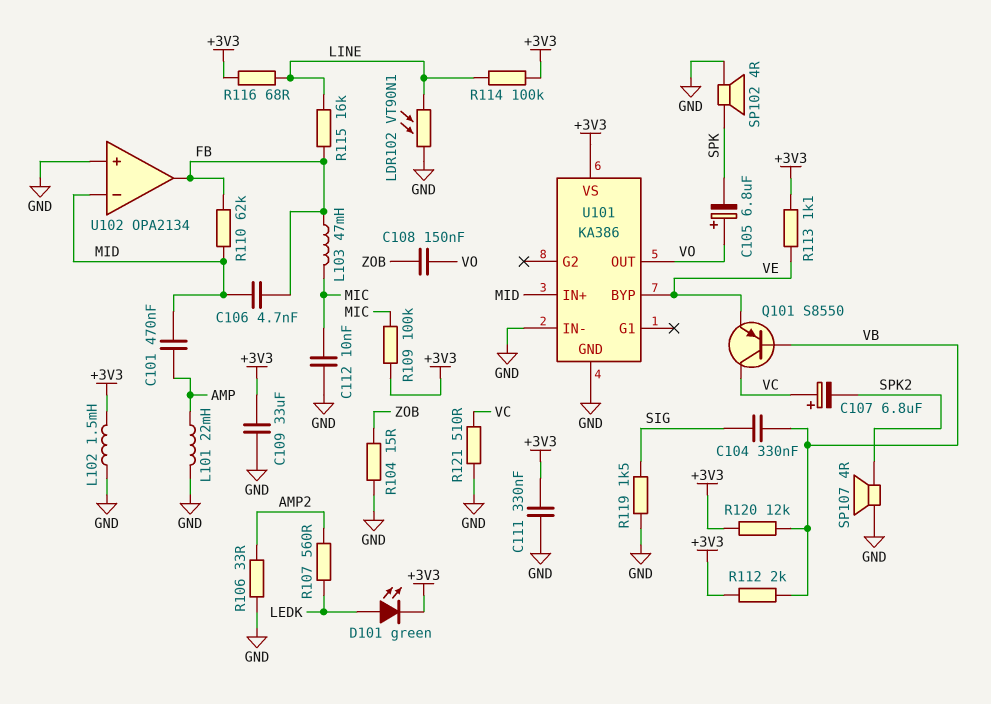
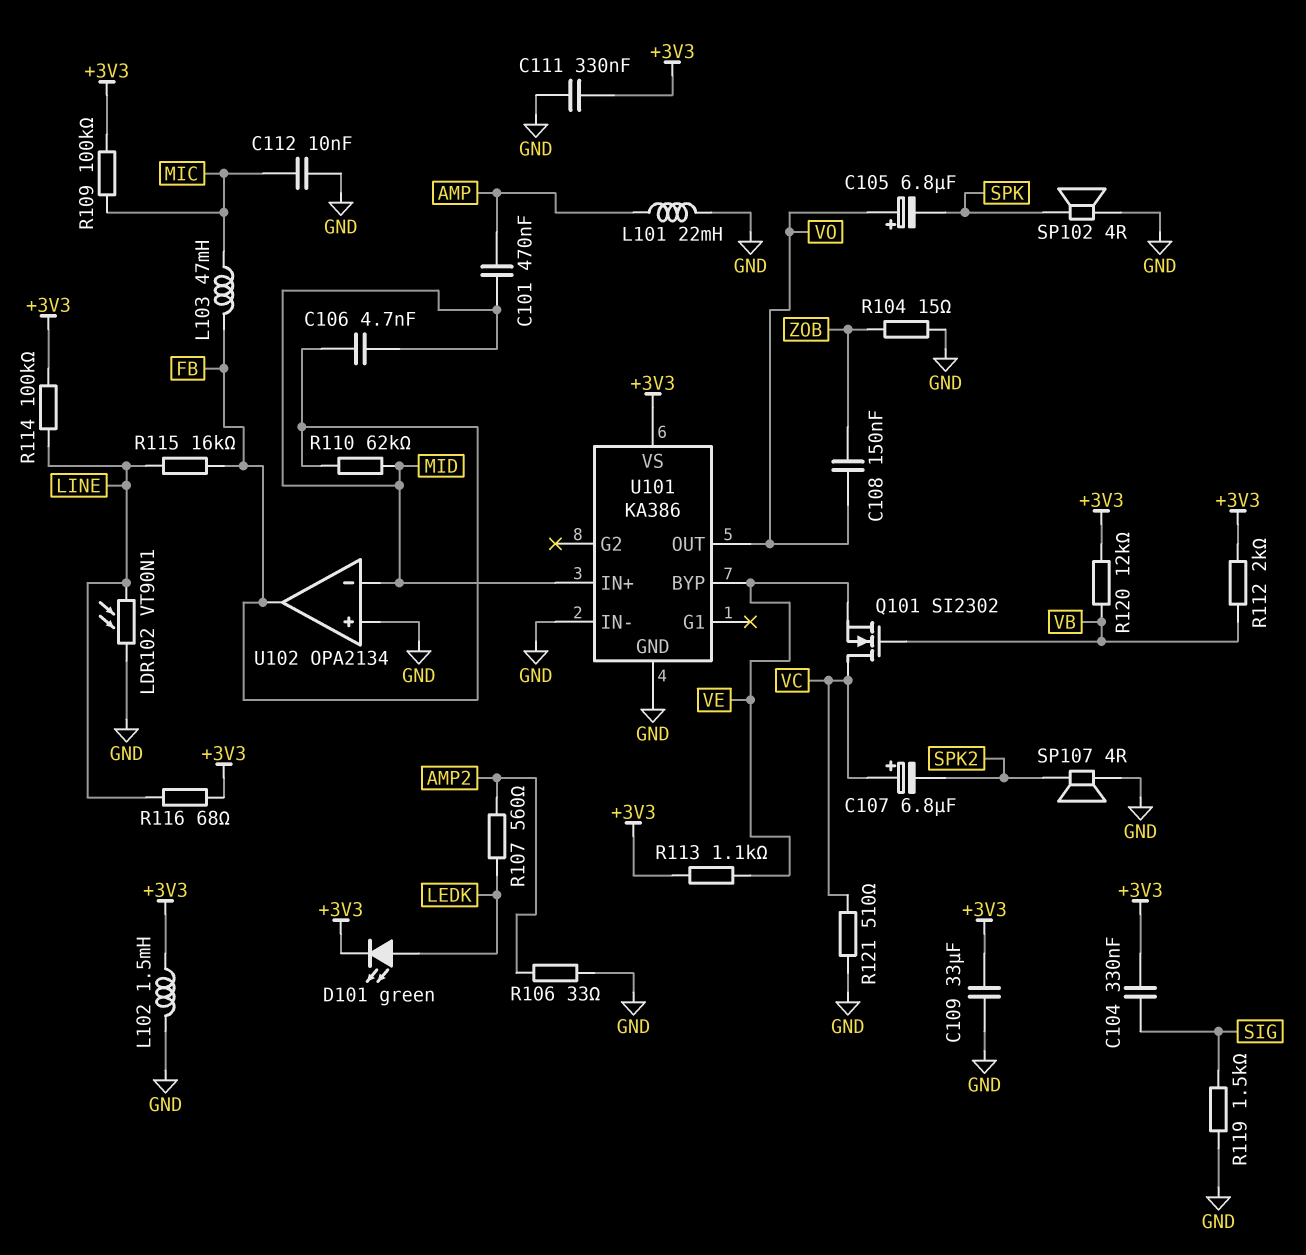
C104: 330nF (SIG, VB) -> 330nF (+3V3, SIG)
Q101: PNP S8550 (B VB, C VC, E VE) -> NMOS SI2302 (G VB, D VC, S VE)

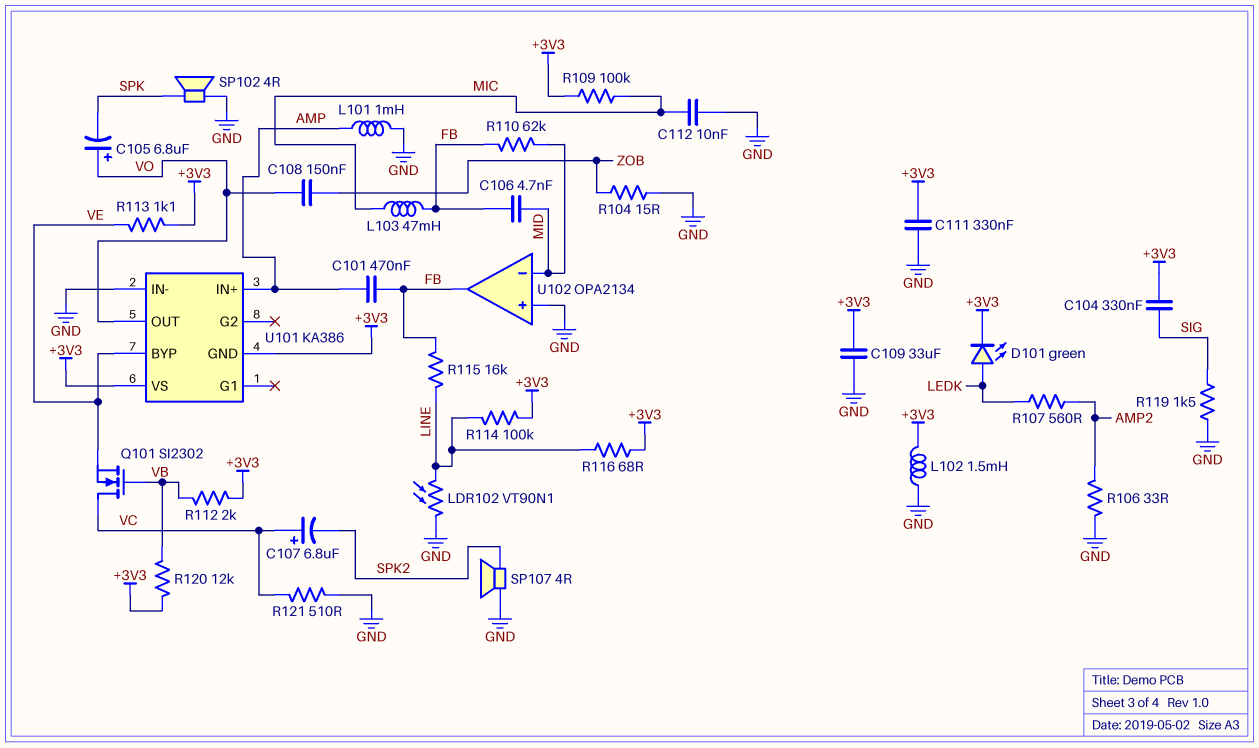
C101: 470nF (AMP, MID) -> 470nF (AMP, FB)
L101: 22mH (AMP, GND) -> 1mH (AMP, GND)
U101 pin GND: GND -> +3V3
U101 pin IN+: MID -> AMP

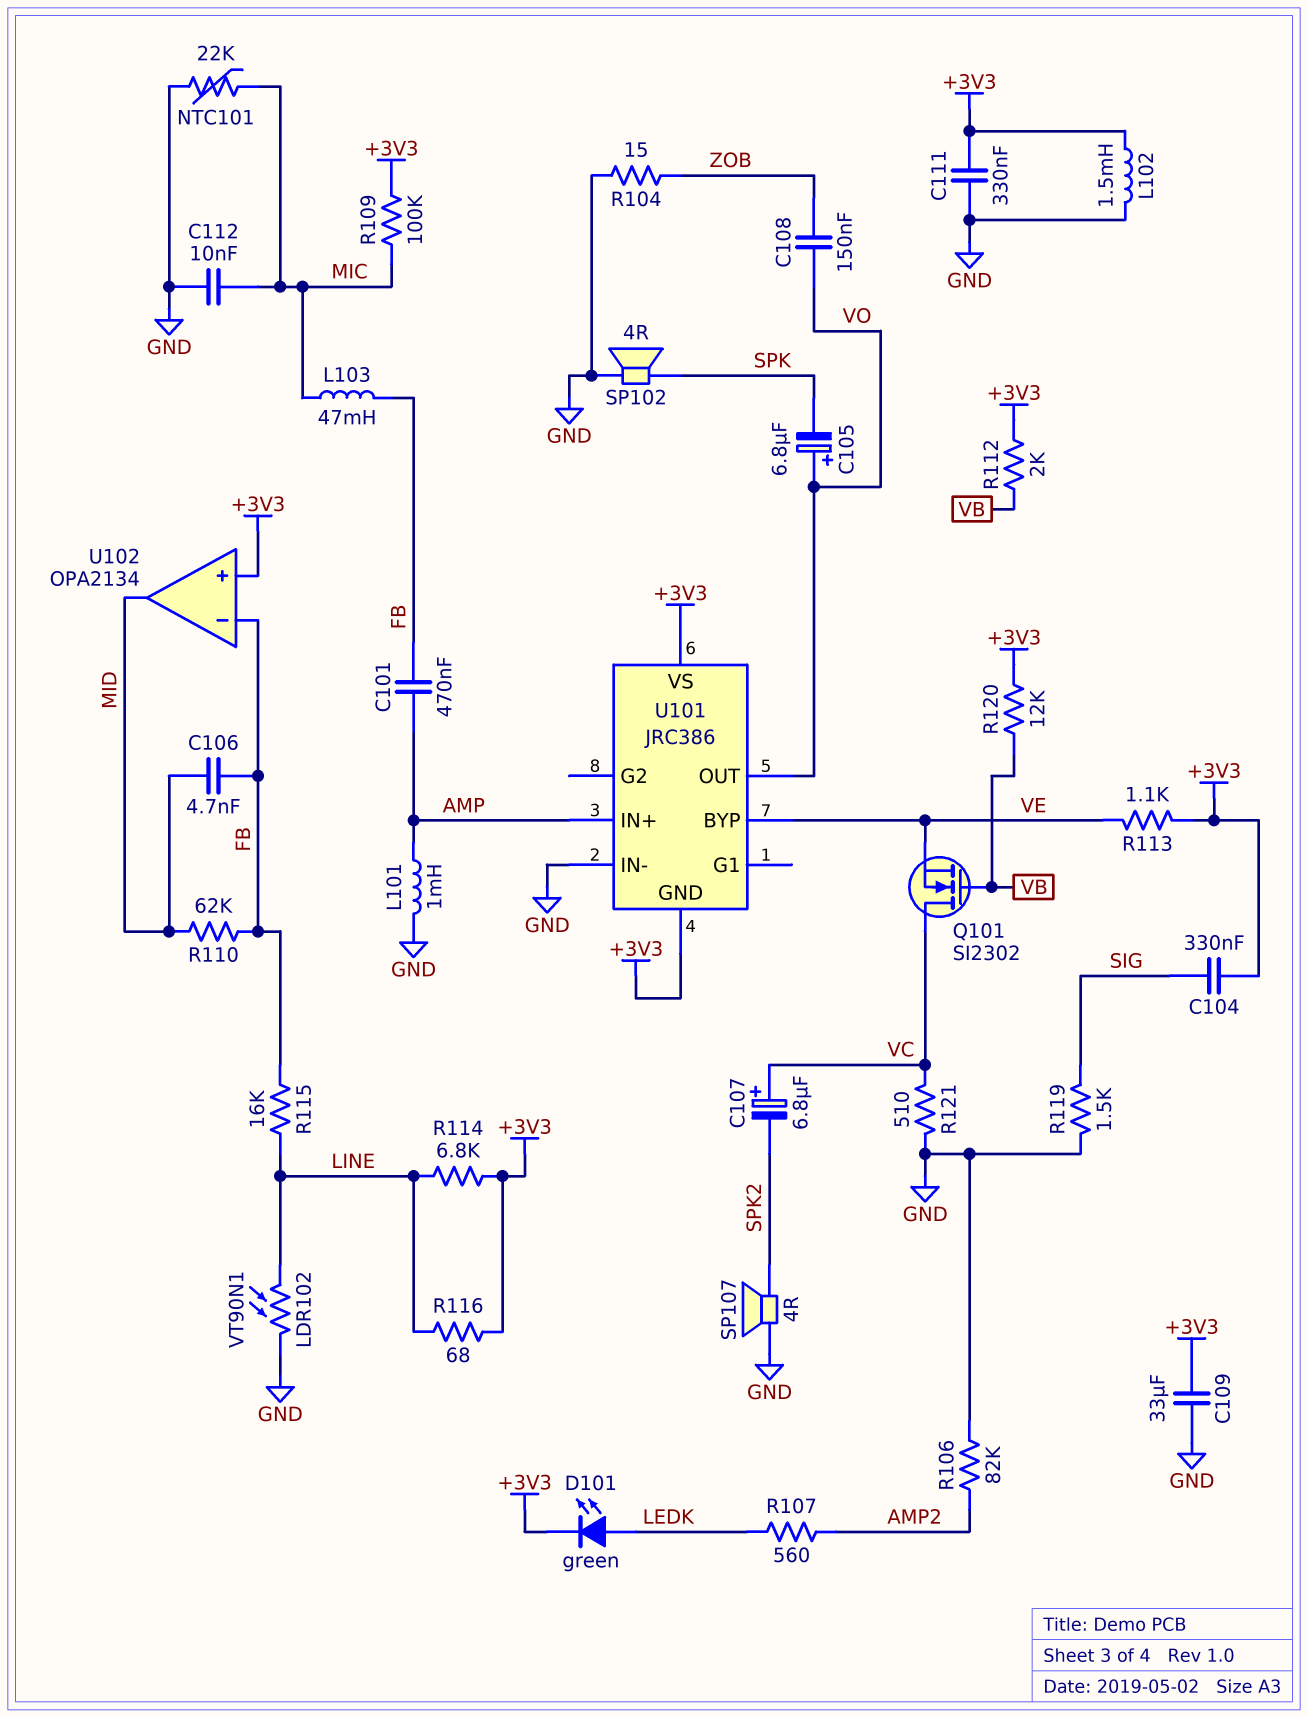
NTC101: none -> 22k (GND, MIC)
R106: 33 (AMP2, GND) -> 82k (AMP2, GND)
R114: 100k (+3V3, LINE) -> 6.8k (+3V3, LINE)
U101: KA386 -> JRC386
U102 pin in+: GND -> +3V3
U102 pin in-: MID -> FB
U102 pin out: FB -> MID

